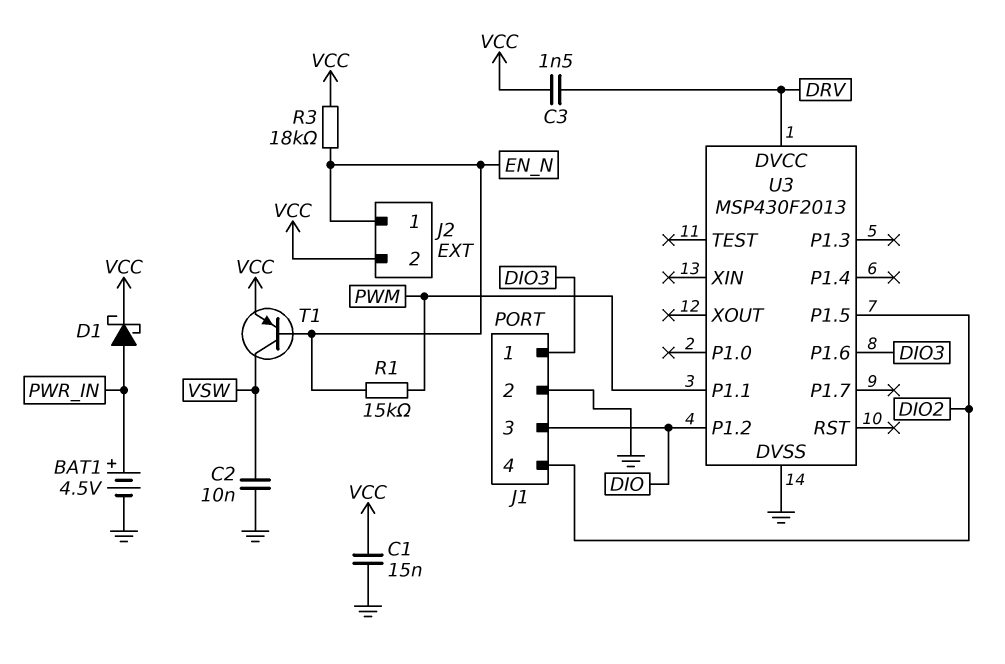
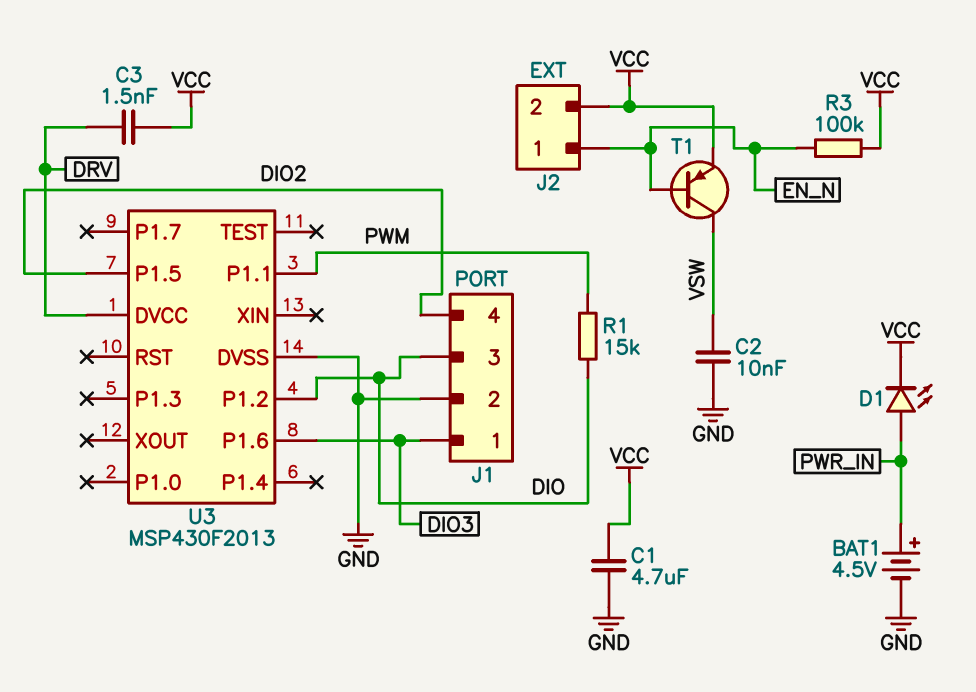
C1: 15nF (GND, VCC) -> 4.7uF (GND, VCC)
D1: schottky (A PWR_IN, K VCC) -> LED (A PWR_IN, K VCC)
R1: 15k (EN_N, PWM) -> 15k (DIO, PWM)
R3: 18k (EN_N, VCC) -> 100k (EN_N, VCC)

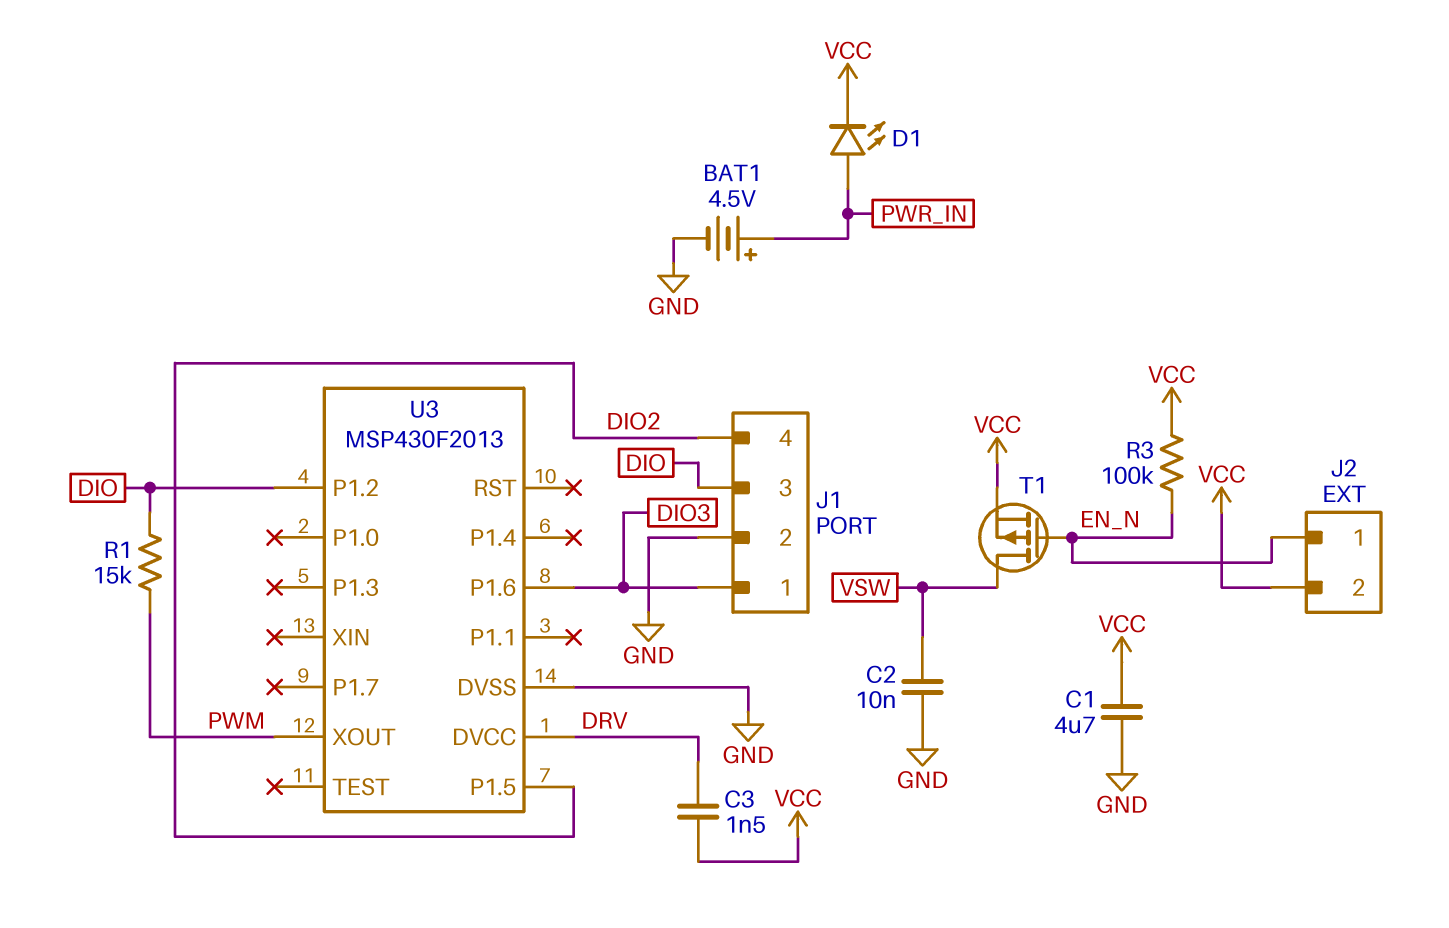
T1: PNP (B EN_N, C VSW, E VCC) -> PMOS (G EN_N, D VSW, S VCC)
U3 pin P1.1: PWM -> none
U3 pin XOUT: none -> PWM

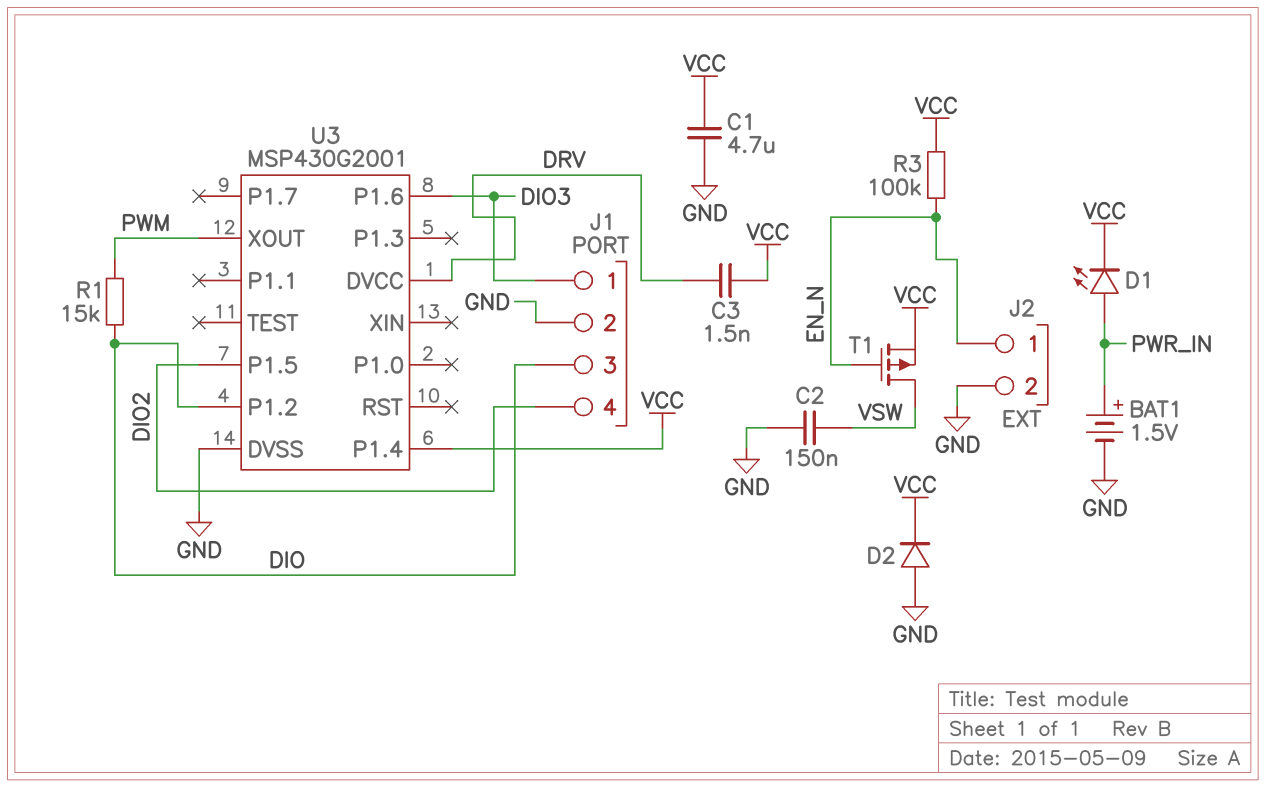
BAT1: 4.5V (plus PWR_IN, minus GND) -> 1.5V (plus PWR_IN, minus GND)
C2: 10nF (GND, VSW) -> 150nF (GND, VSW)
D2: none -> diode (A GND, K VCC)
J2 pin 2: VCC -> GND
U3: MSP430F2013 -> MSP430G2001
U3 pin P1.4: none -> VCC

